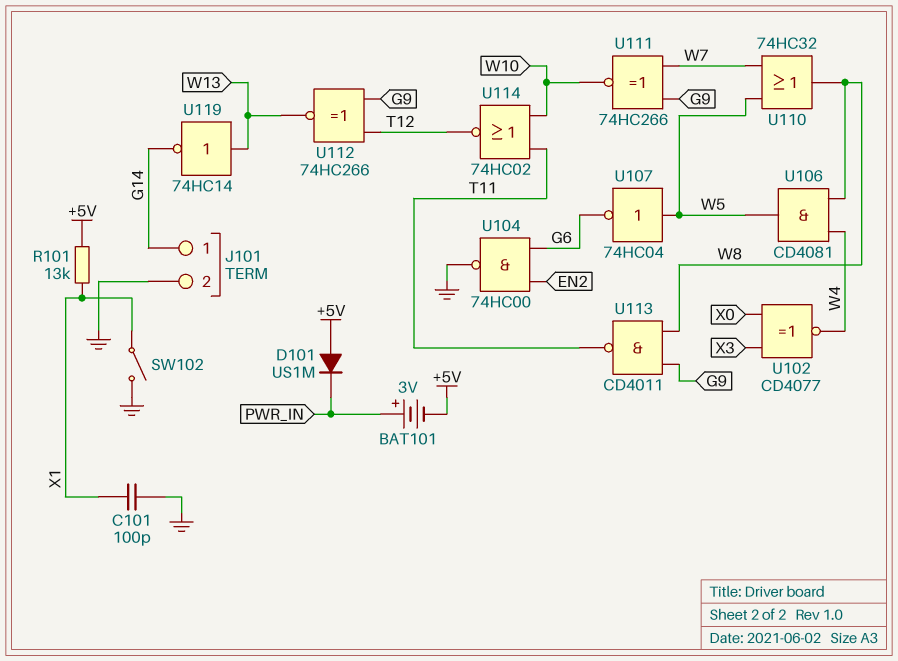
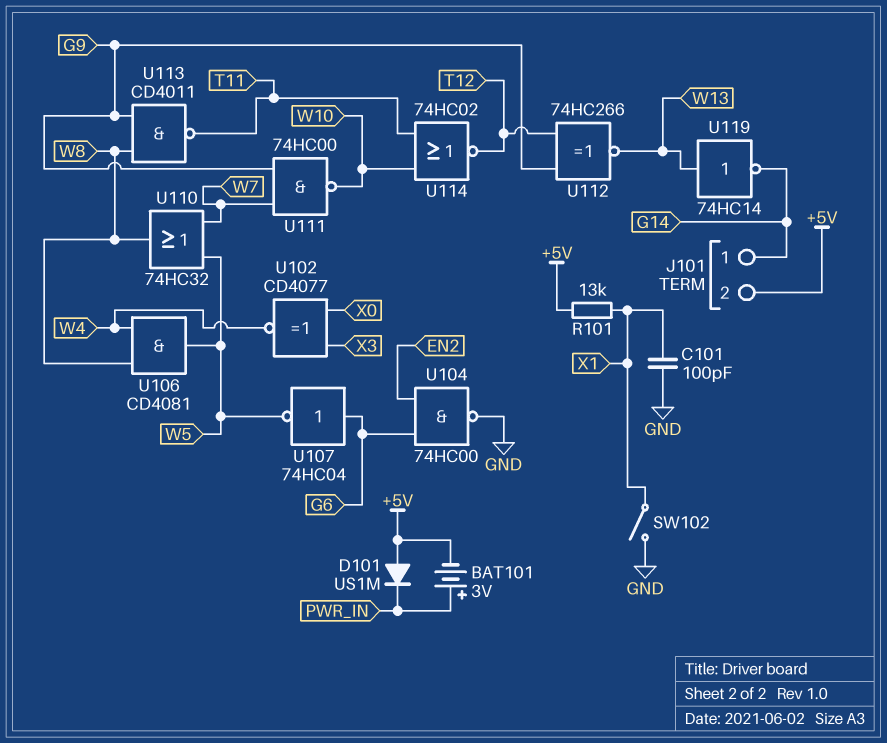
J101 pin 2: GND -> +5V
U107: NOT 74HC04 (in W5, out G6) -> NOT 74HC04 (in G6, out W5)
U111: XNOR 74HC266 (in G9, in W7, out W10) -> NAND 74HC00 (in G9, in W7, out W10)

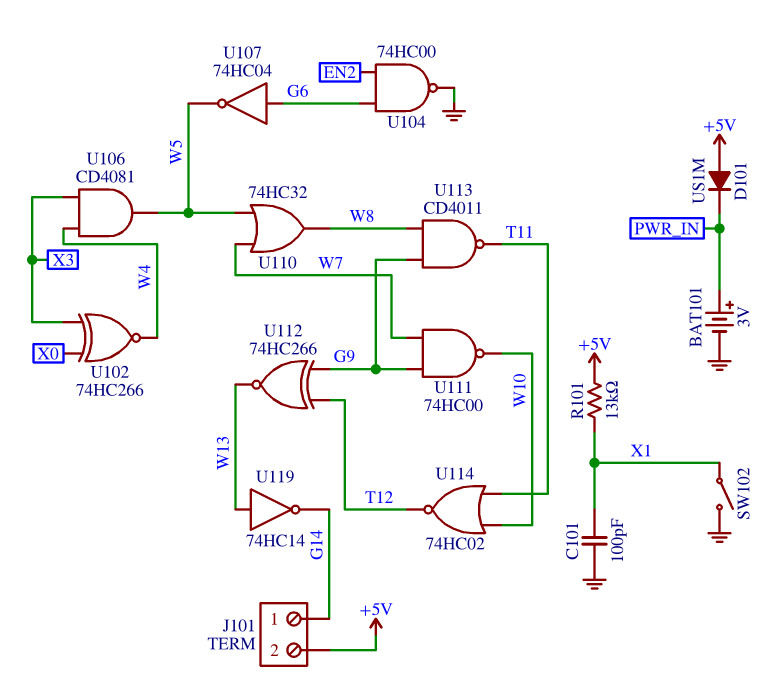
BAT101: 3V (plus PWR_IN, minus +5V) -> 3V (plus PWR_IN, minus GND)
U102: XNOR CD4077 (in X0, in X3, out W4) -> XNOR 74HC266 (in X0, in X3, out W4)
U106: AND CD4081 (in W4, in W8, out W5) -> AND CD4081 (in W4, in X3, out W5)

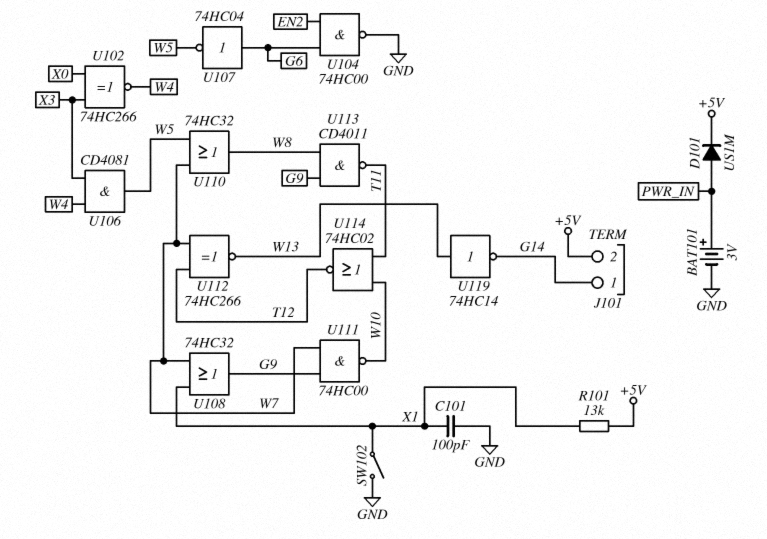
D101: diode US1M (A +5V, K PWR_IN) -> diode US1M (A PWR_IN, K +5V)
U108: none -> OR 74HC32 (in W7, in X1, out G9)
U112: XNOR 74HC266 (in G9, in T12, out W13) -> XNOR 74HC266 (in T12, in W7, out W13)

